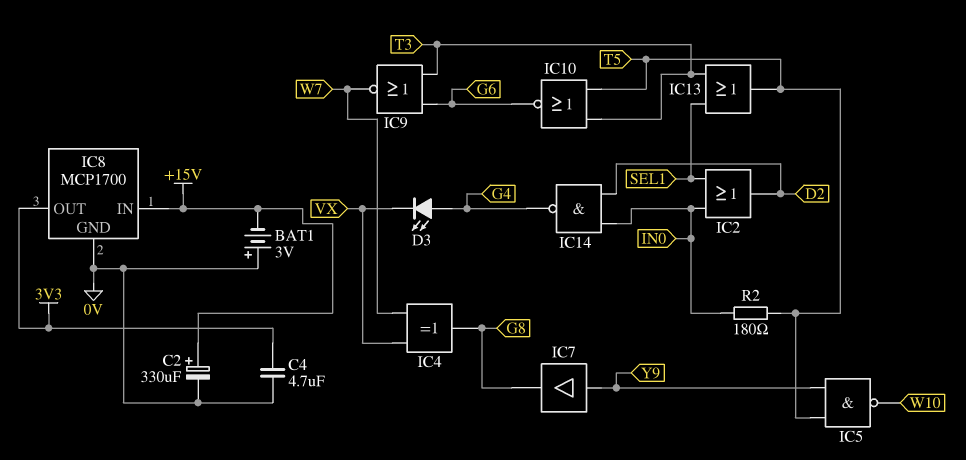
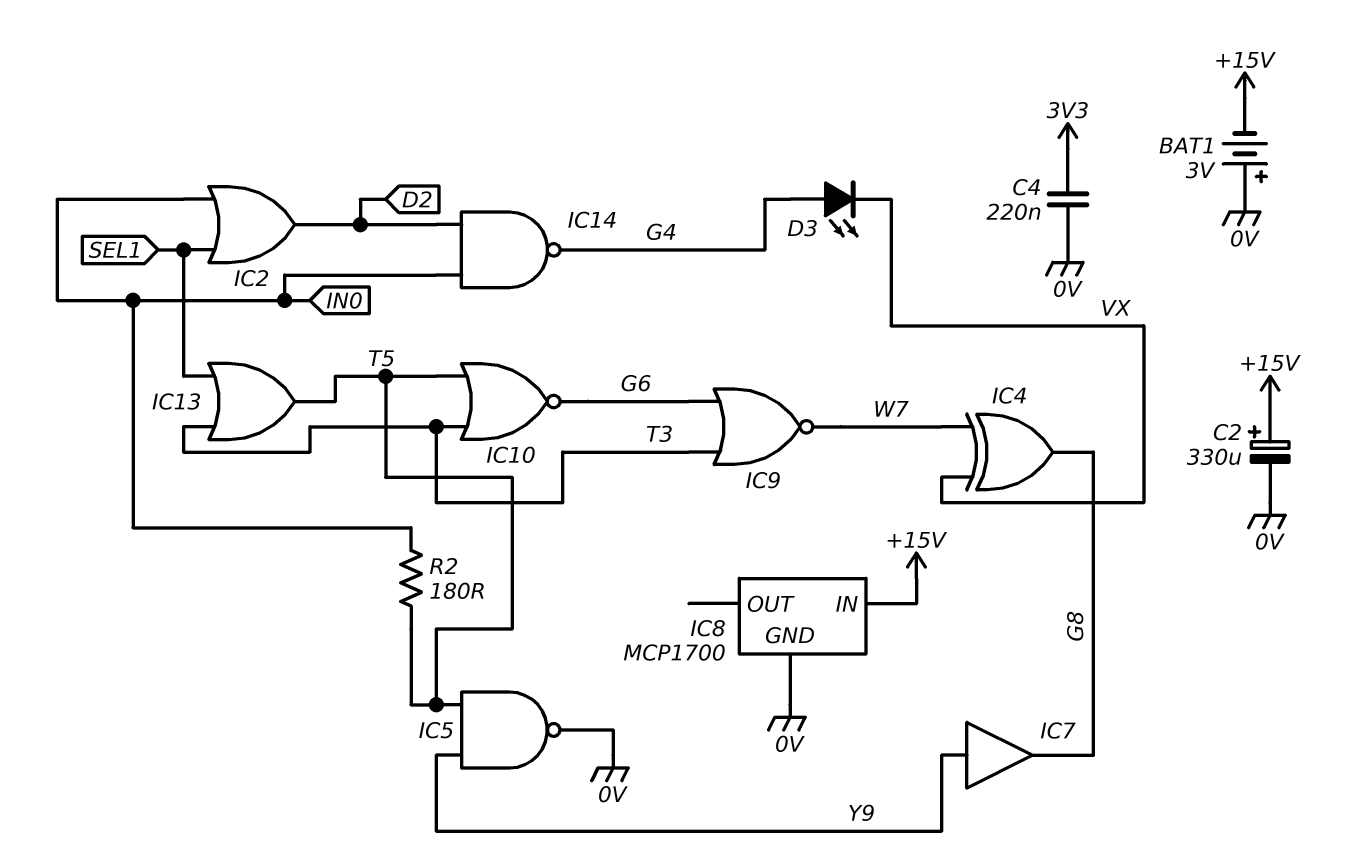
C4: 4.7uF (0V, 3V3) -> 220nF (0V, 3V3)
IC5: NAND (in T5, in Y9, out W10) -> NAND (in T5, in Y9, out 0V)
IC8 pin OUT: 3V3 -> none

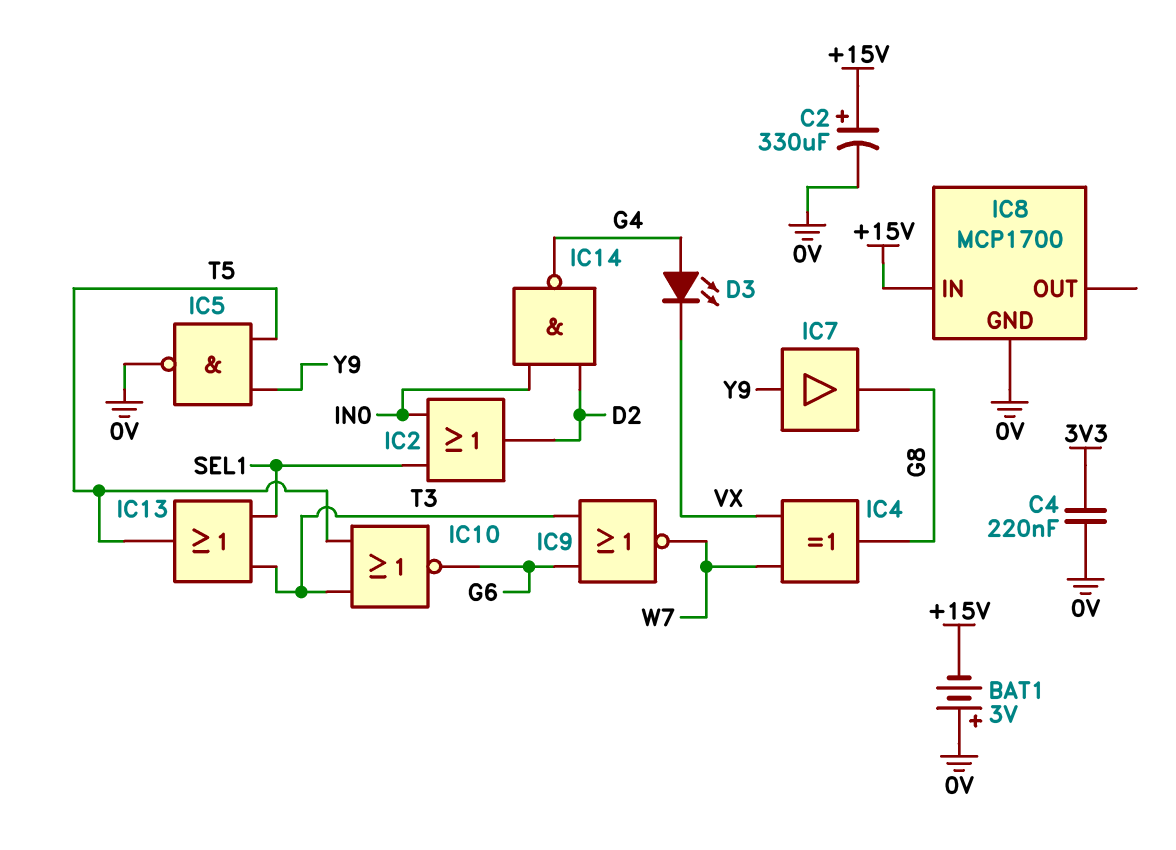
R2: 180 (IN0, T5) -> none

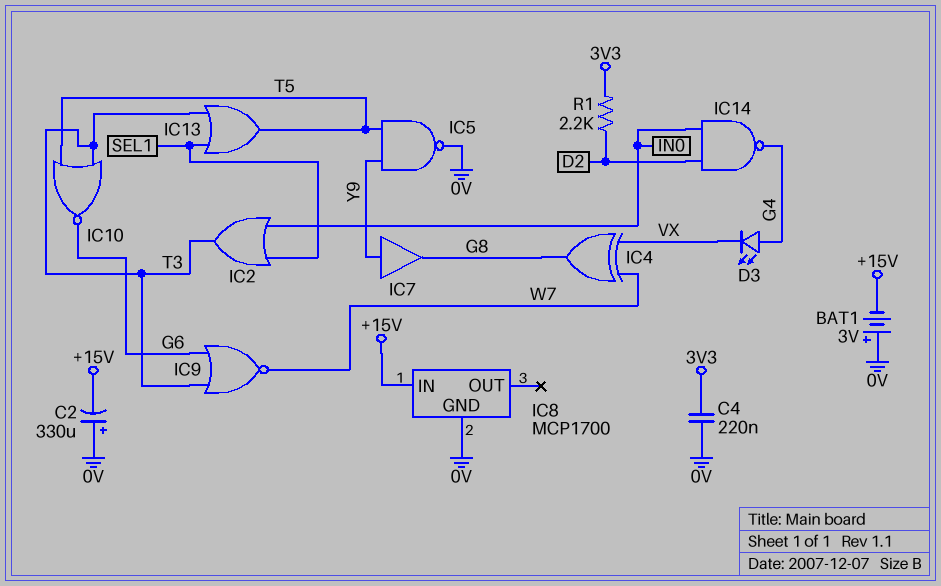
C2: 330uF (plus +15V, minus 0V) -> 330uF (plus 0V, minus +15V)
IC2: OR (in IN0, in SEL1, out D2) -> OR (in IN0, in SEL1, out T3)
R1: none -> 2.2k (3V3, D2)

